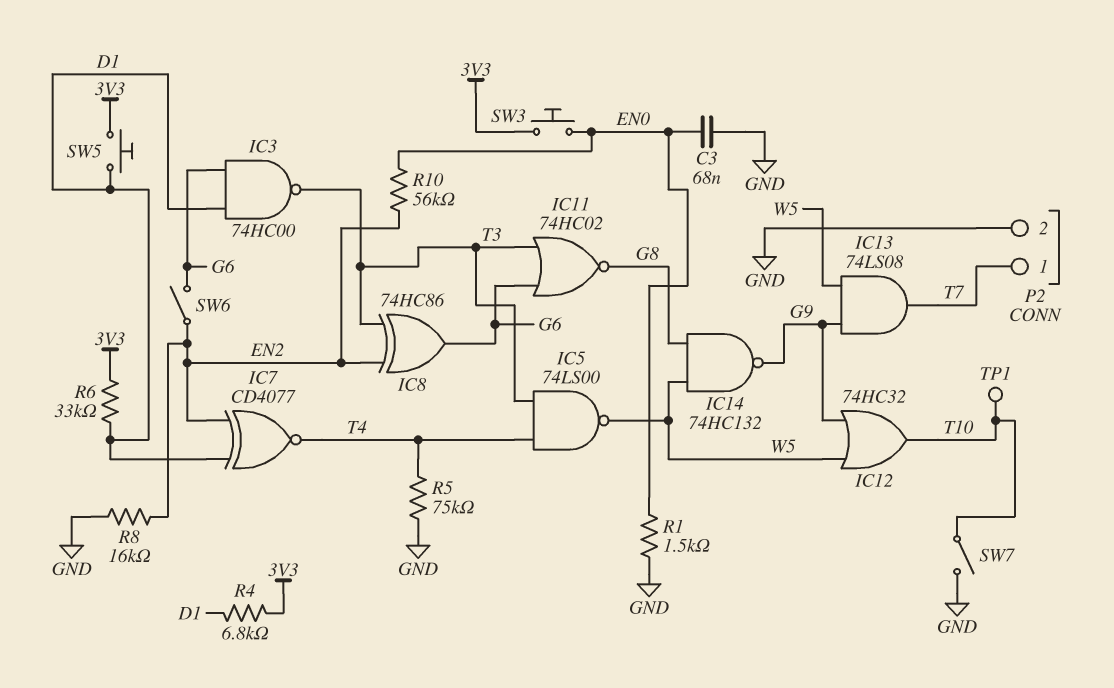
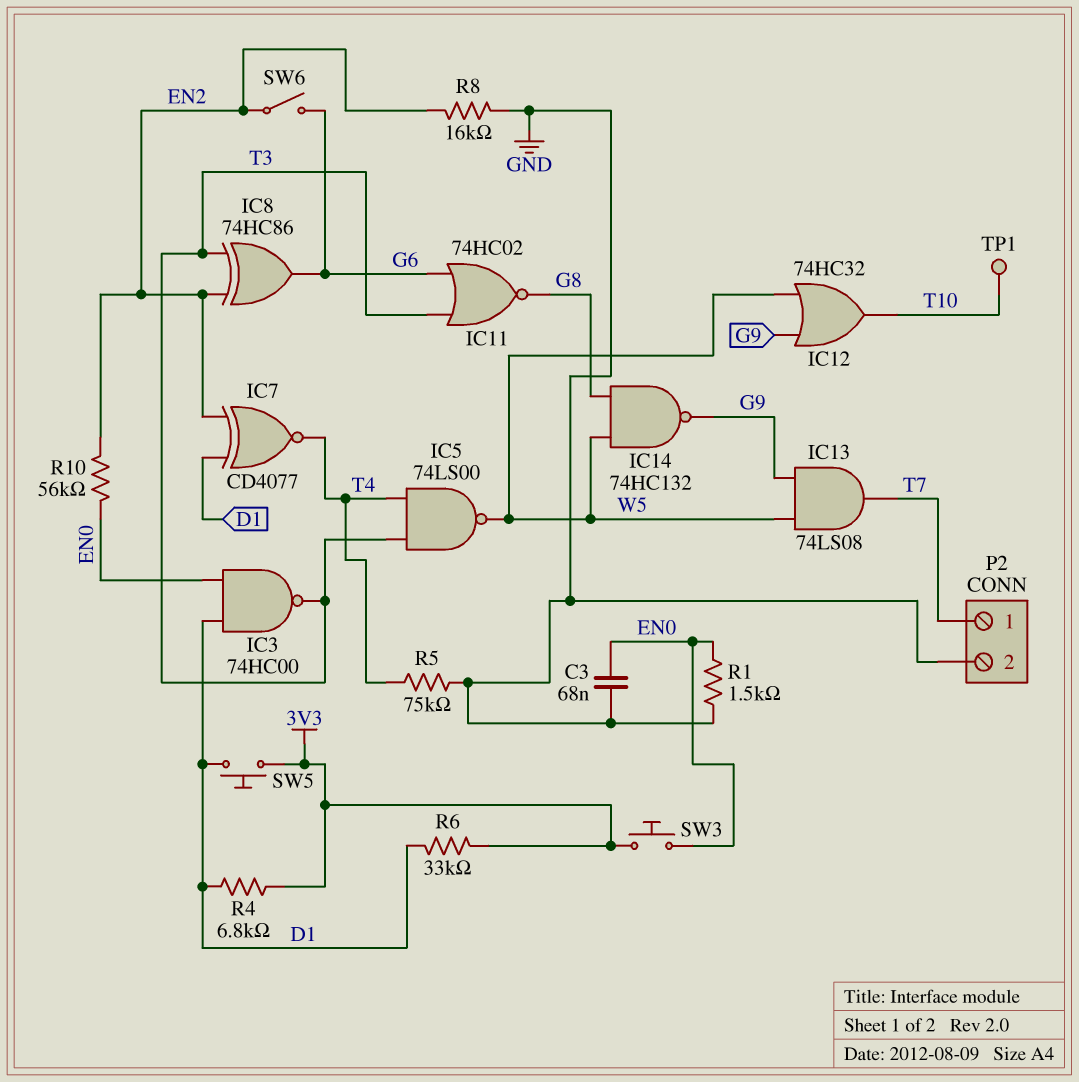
IC3: NAND 74HC00 (in D1, in G6, out T3) -> NAND 74HC00 (in D1, in EN0, out T3)
SW7: switch (GND, T10) -> none

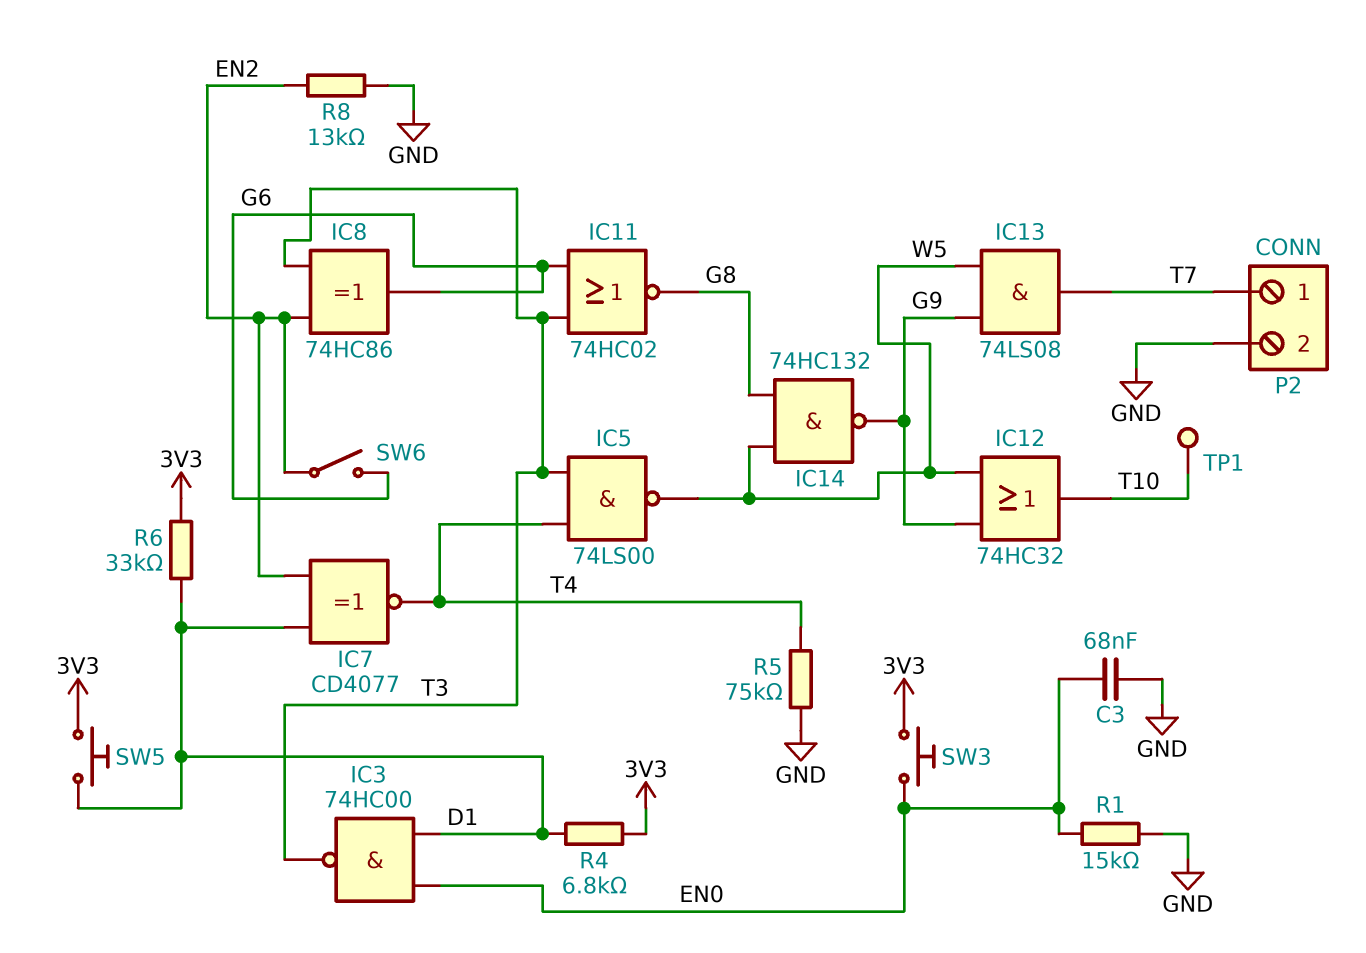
R1: 1.5k (EN0, GND) -> 15k (EN0, GND)
R8: 16k (EN2, GND) -> 13k (EN2, GND)
R10: 56k (EN0, EN2) -> none

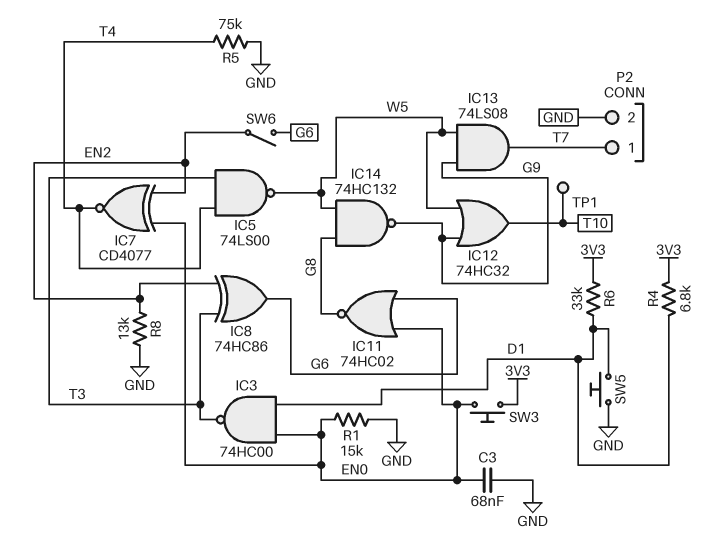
IC7: XNOR CD4077 (in D1, in EN2, out T4) -> XNOR CD4077 (in EN0, in EN2, out T4)
IC11: NOR 74HC02 (in G6, in T3, out G8) -> NOR 74HC02 (in EN0, in G6, out G8)
SW5: button (3V3, D1) -> button (D1, GND)

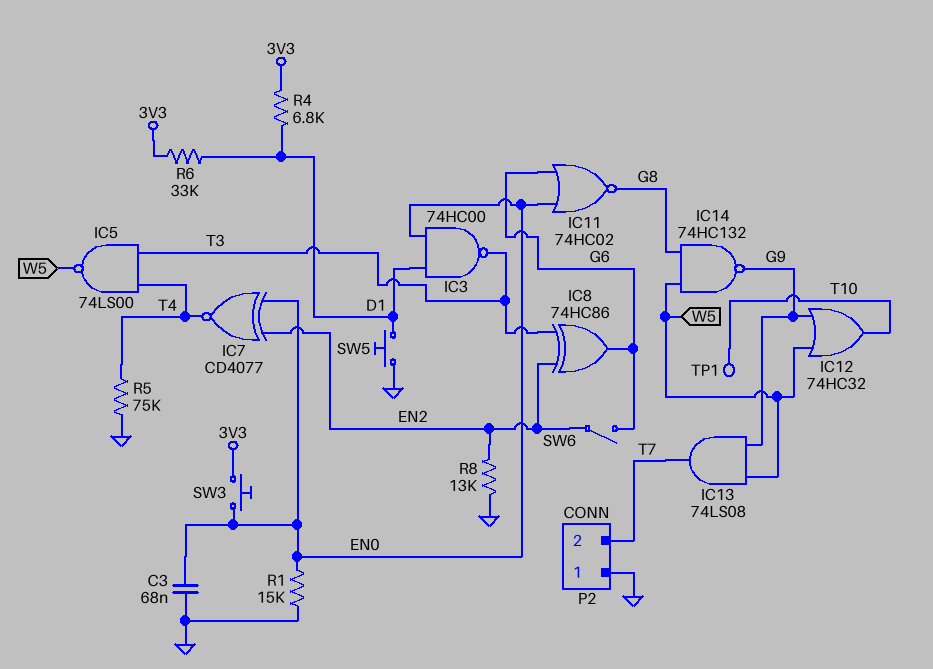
P2 pin 1: T7 -> GND
P2 pin 2: GND -> T7

